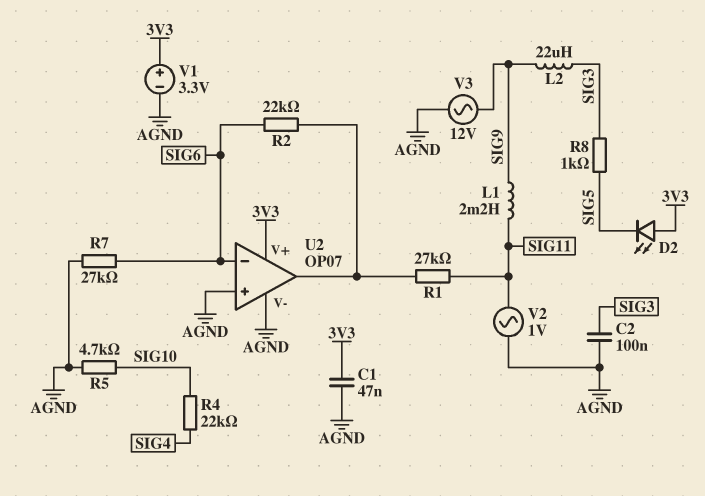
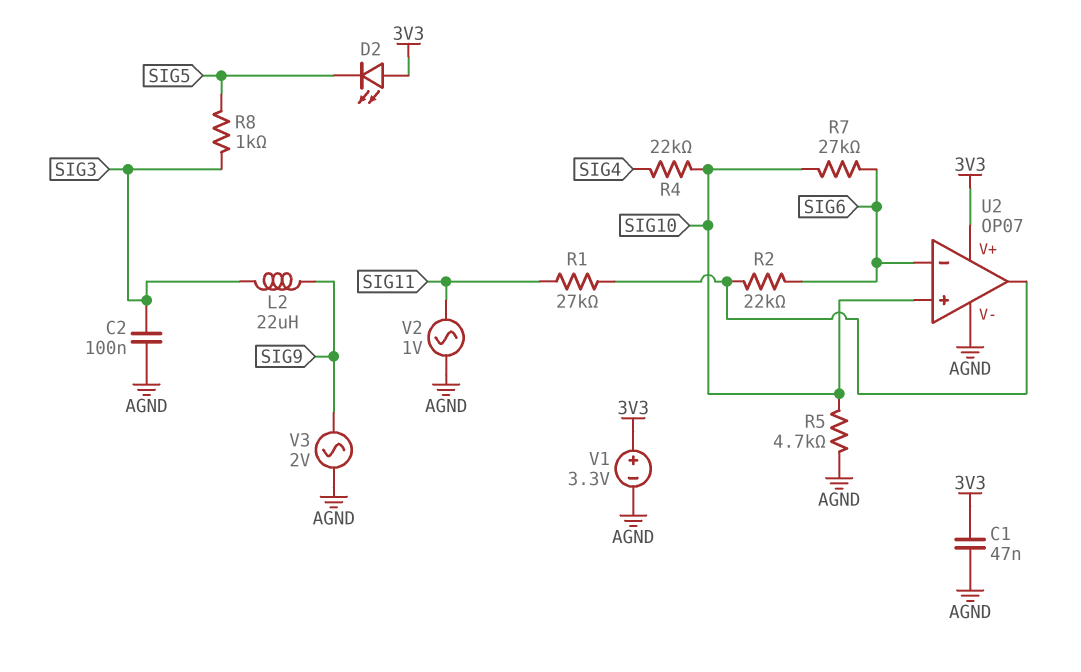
L1: 2.2mH (SIG9, SIG11) -> none
R7: 27k (AGND, SIG6) -> 27k (SIG6, SIG10)
U2 pin in+: AGND -> SIG10
V3: AC 12V (AGND, SIG9) -> AC 2V (AGND, SIG9)

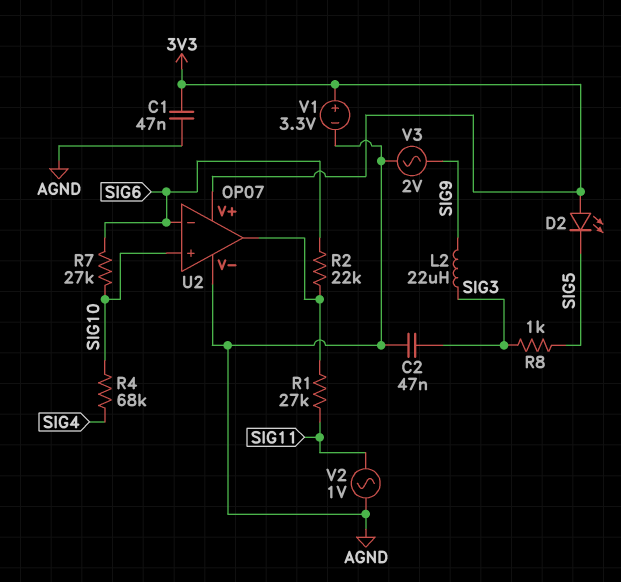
C2: 100nF (AGND, SIG3) -> 47nF (AGND, SIG3)
R4: 22k (SIG4, SIG10) -> 68k (SIG4, SIG10)
R5: 4.7k (AGND, SIG10) -> none

